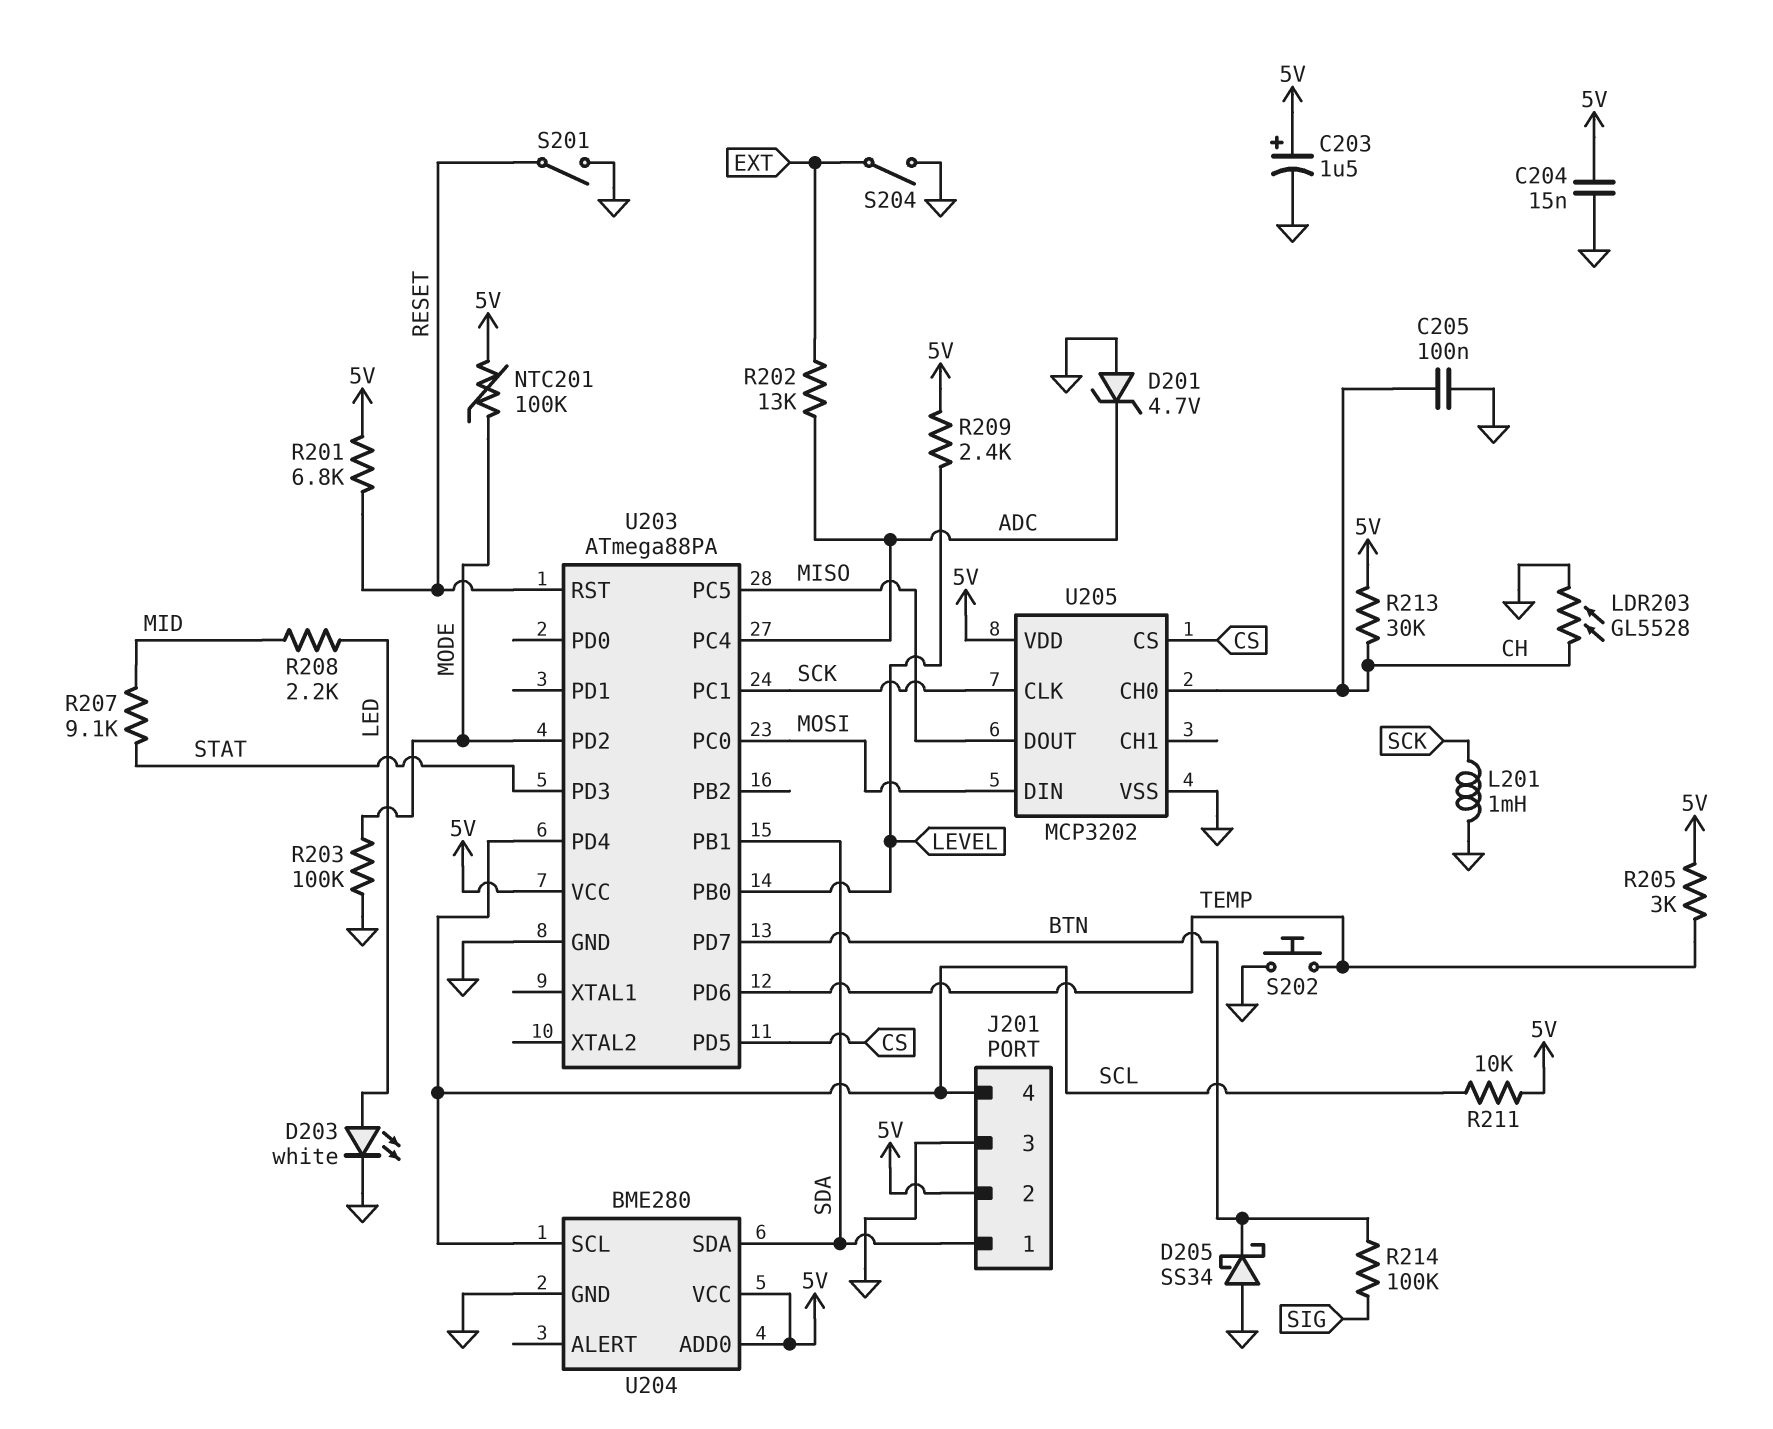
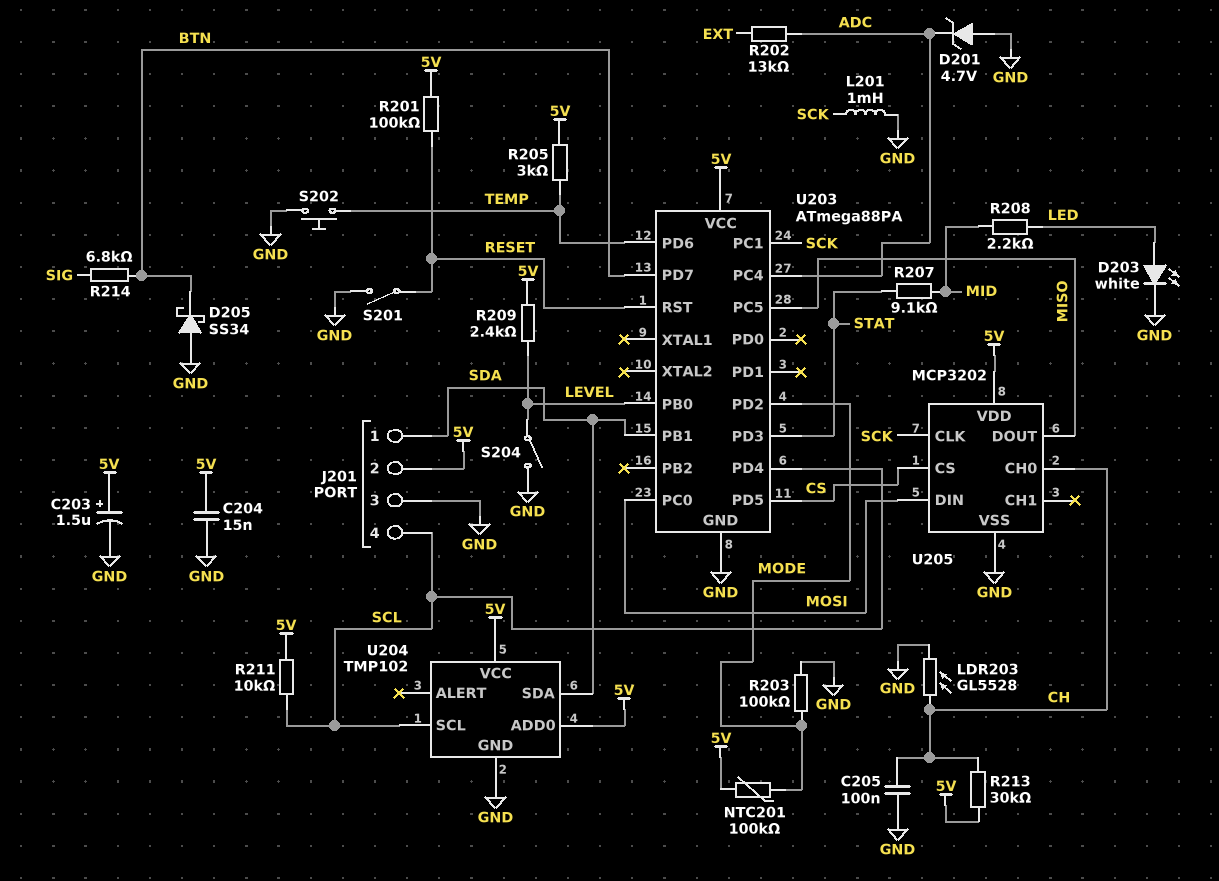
R201: 6.8k (5V, RESET) -> 100k (5V, RESET)
R214: 100k (BTN, SIG) -> 6.8k (BTN, SIG)
S204: switch (EXT, GND) -> switch (GND, LEVEL)
U204: BME280 -> TMP102

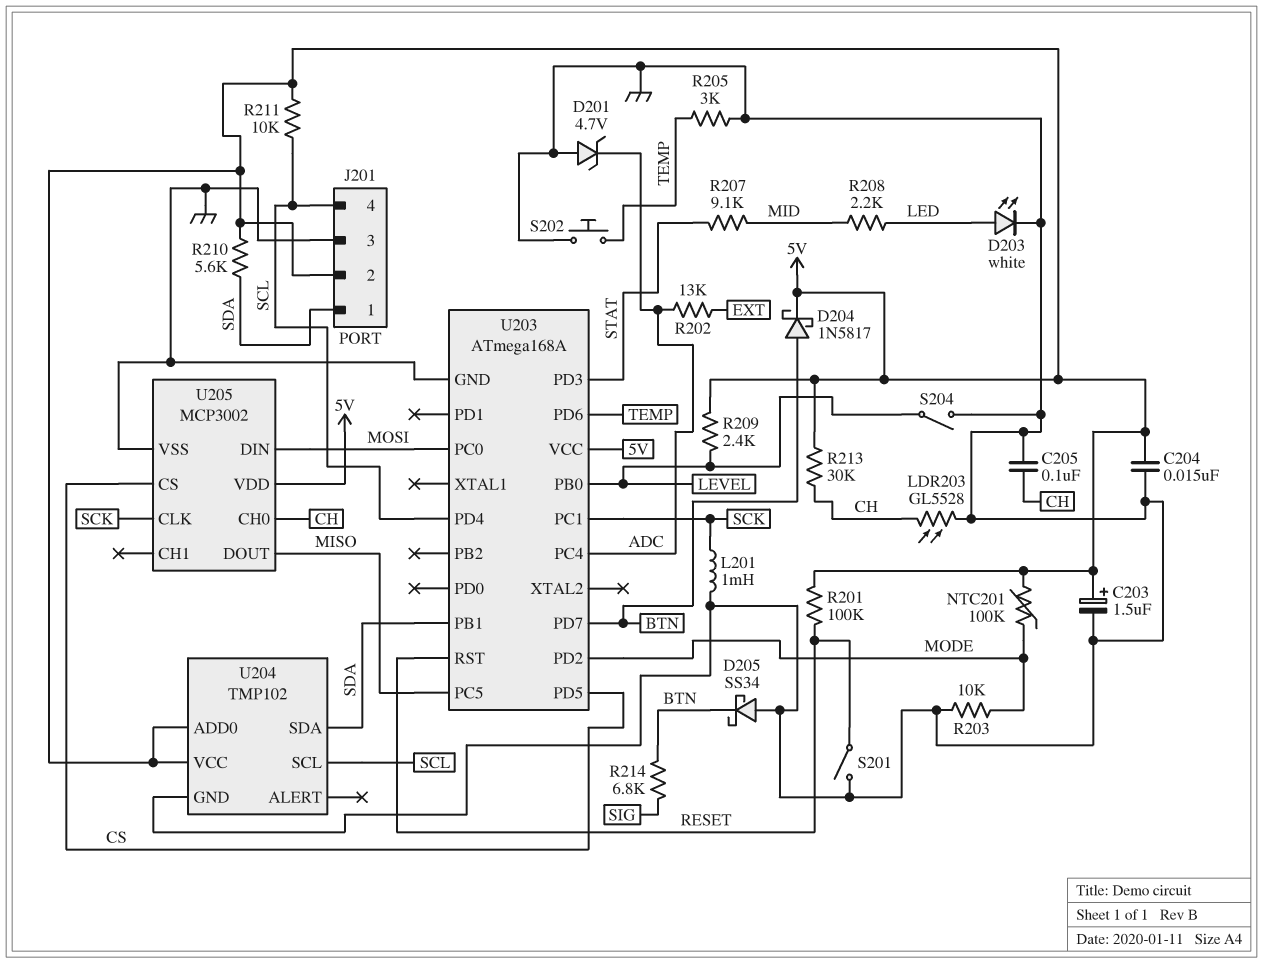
D204: none -> schottky 1N5817 (A BTN, K 5V)
R203: 100k (GND, MODE) -> 10k (GND, MODE)
R205: 3k (5V, TEMP) -> 3k (GND, TEMP)
R210: none -> 5.6k (5V, SDA)
U203: ATmega88PA -> ATmega168A
U205: MCP3202 -> MCP3002

